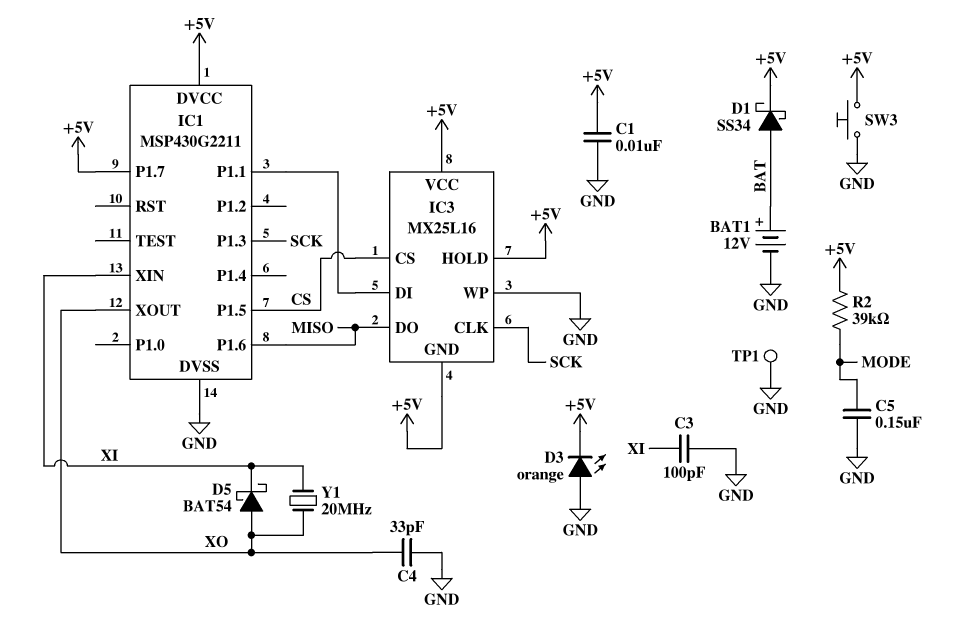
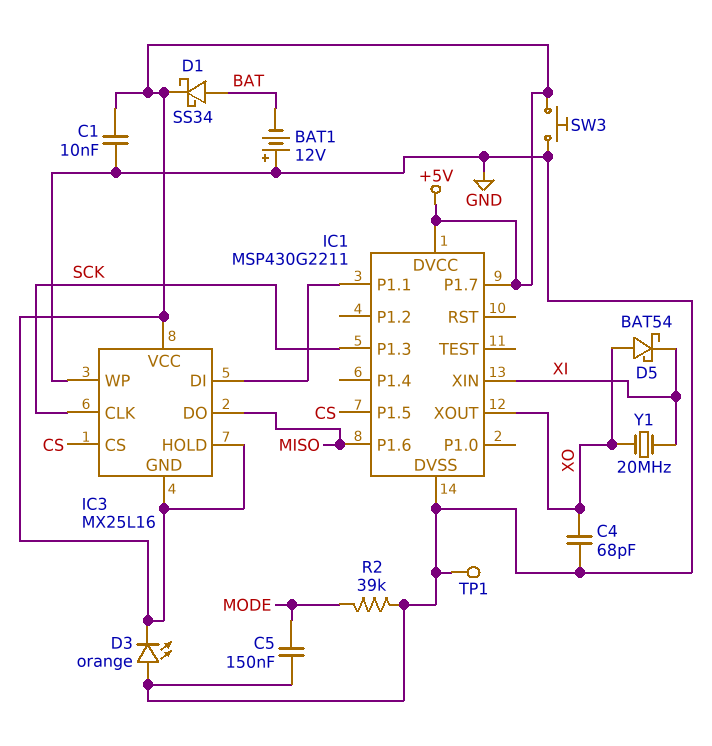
BAT1: 12V (plus BAT, minus GND) -> 12V (plus GND, minus BAT)
C3: 100pF (GND, XI) -> none
C4: 33pF (GND, XO) -> 68pF (GND, XO)
R2: 39k (+5V, MODE) -> 39k (GND, MODE)

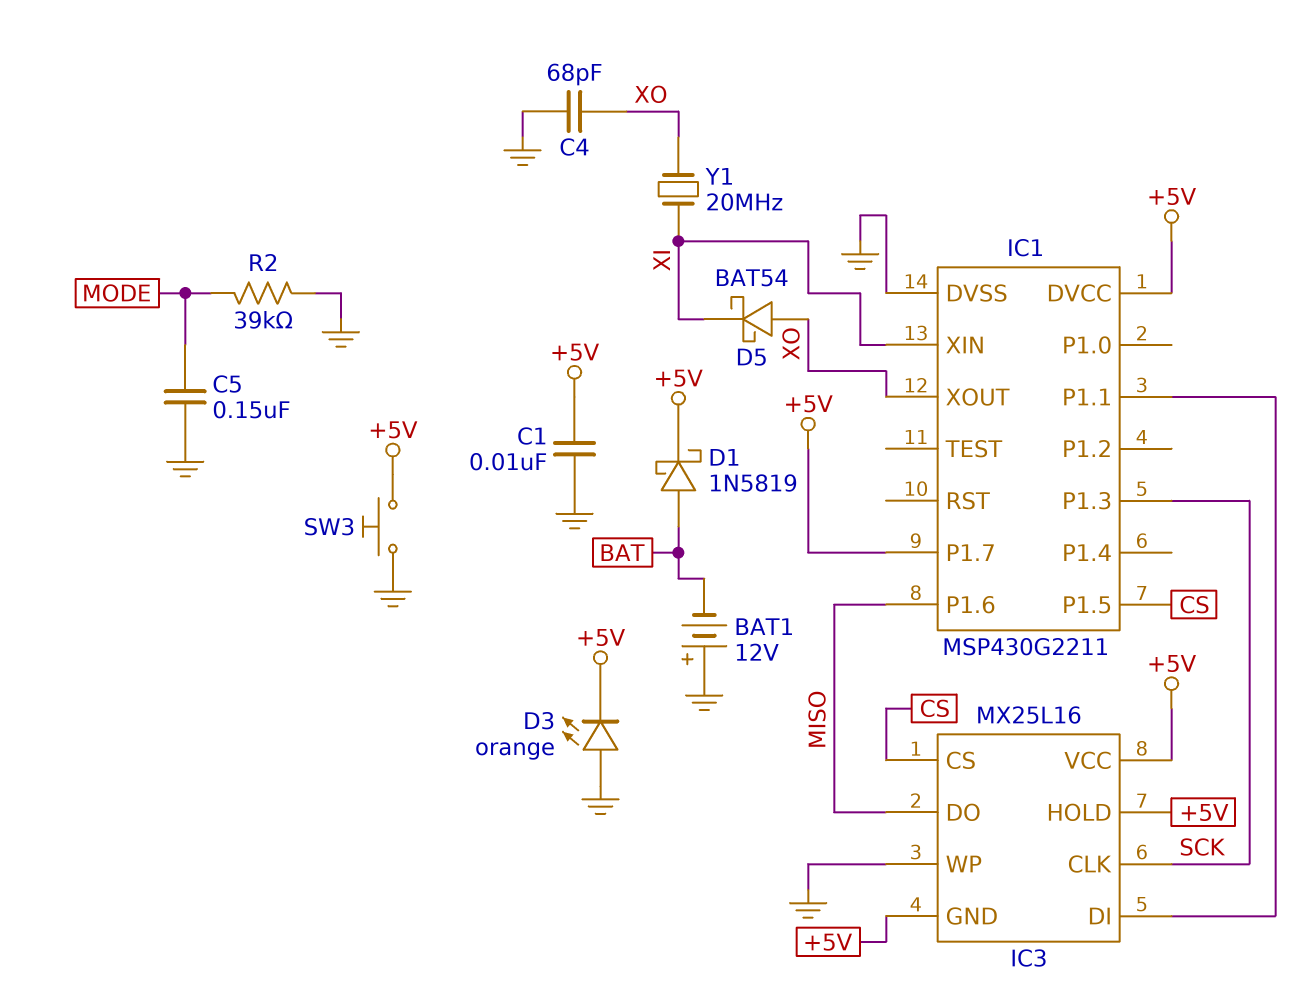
D1: schottky SS34 (A BAT, K +5V) -> schottky 1N5819 (A BAT, K +5V)
TP1: test point (GND) -> none

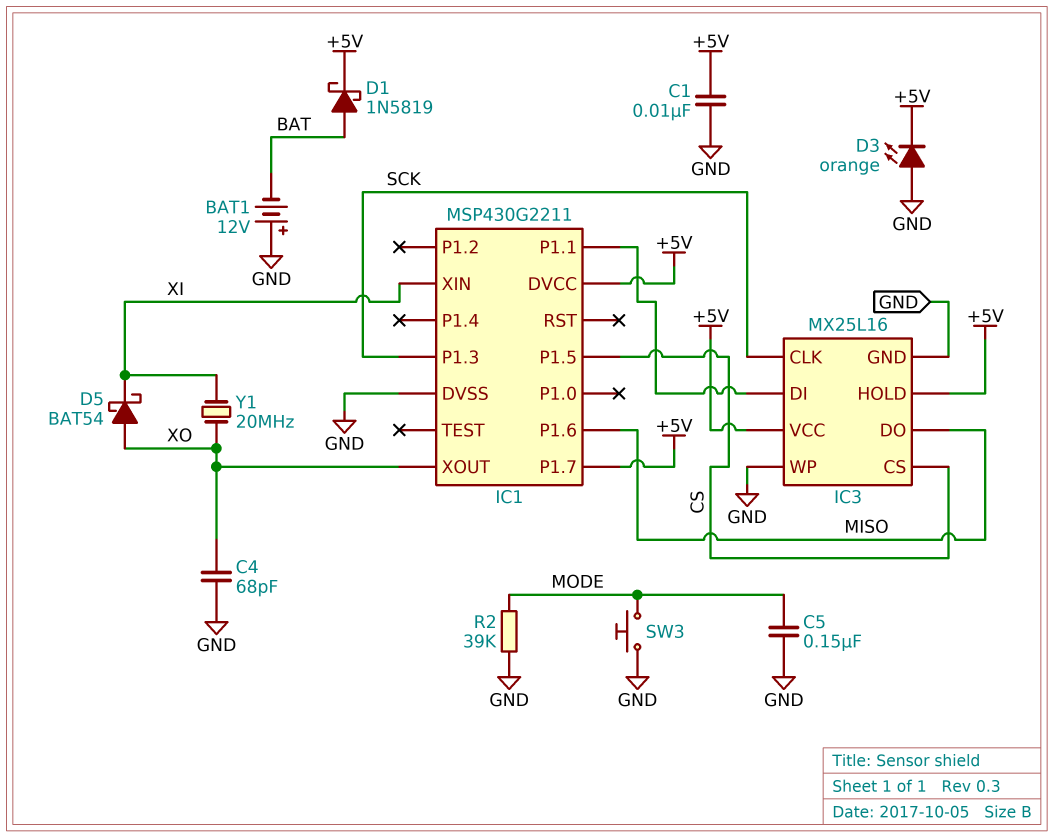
IC3 pin GND: +5V -> GND
SW3: button (+5V, GND) -> button (GND, MODE)

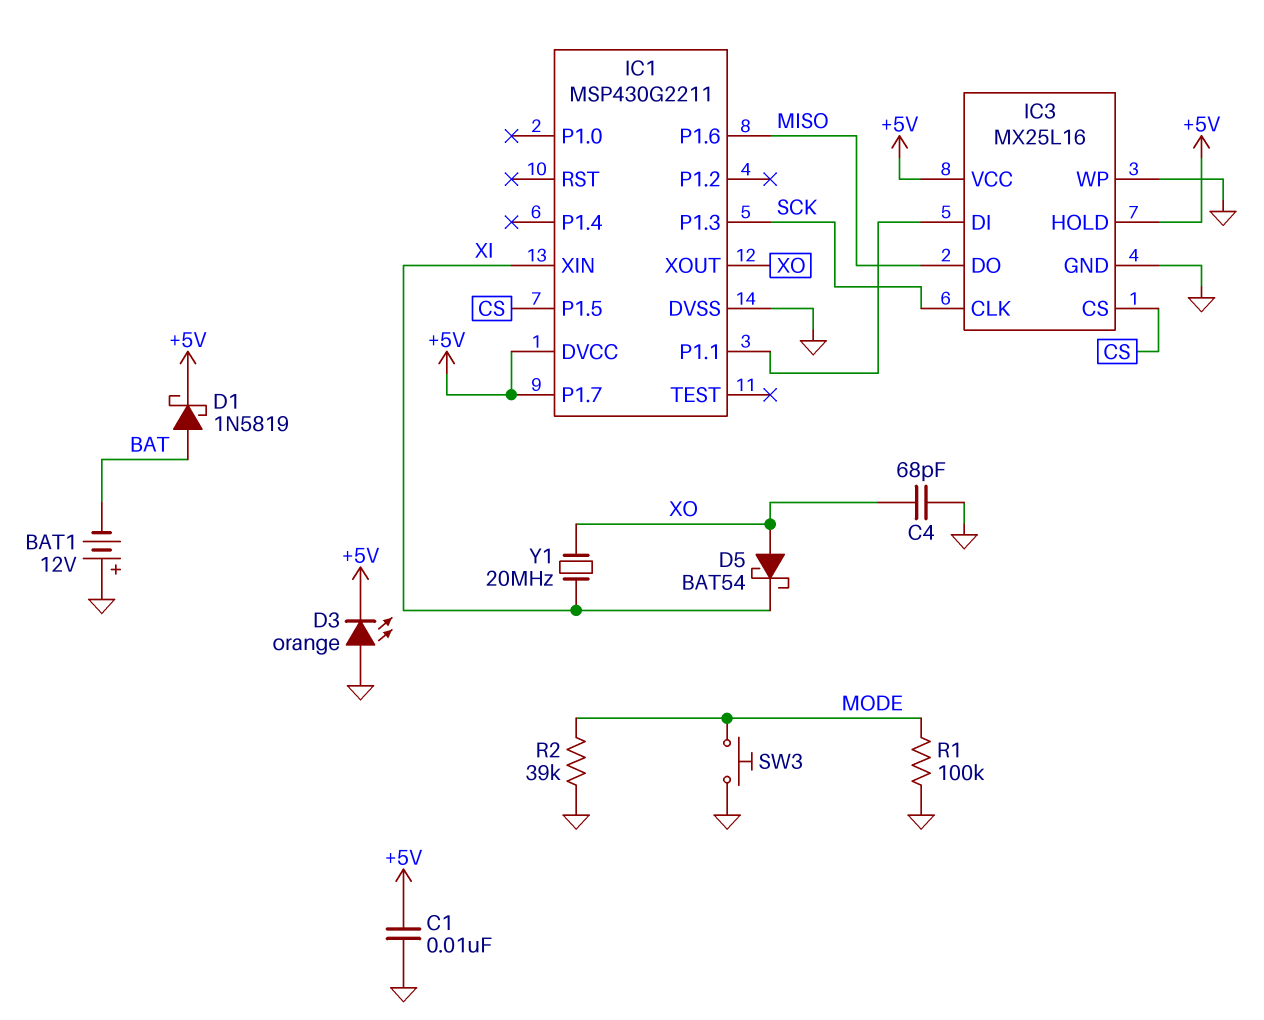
C5: 150nF (GND, MODE) -> none
R1: none -> 100k (GND, MODE)

